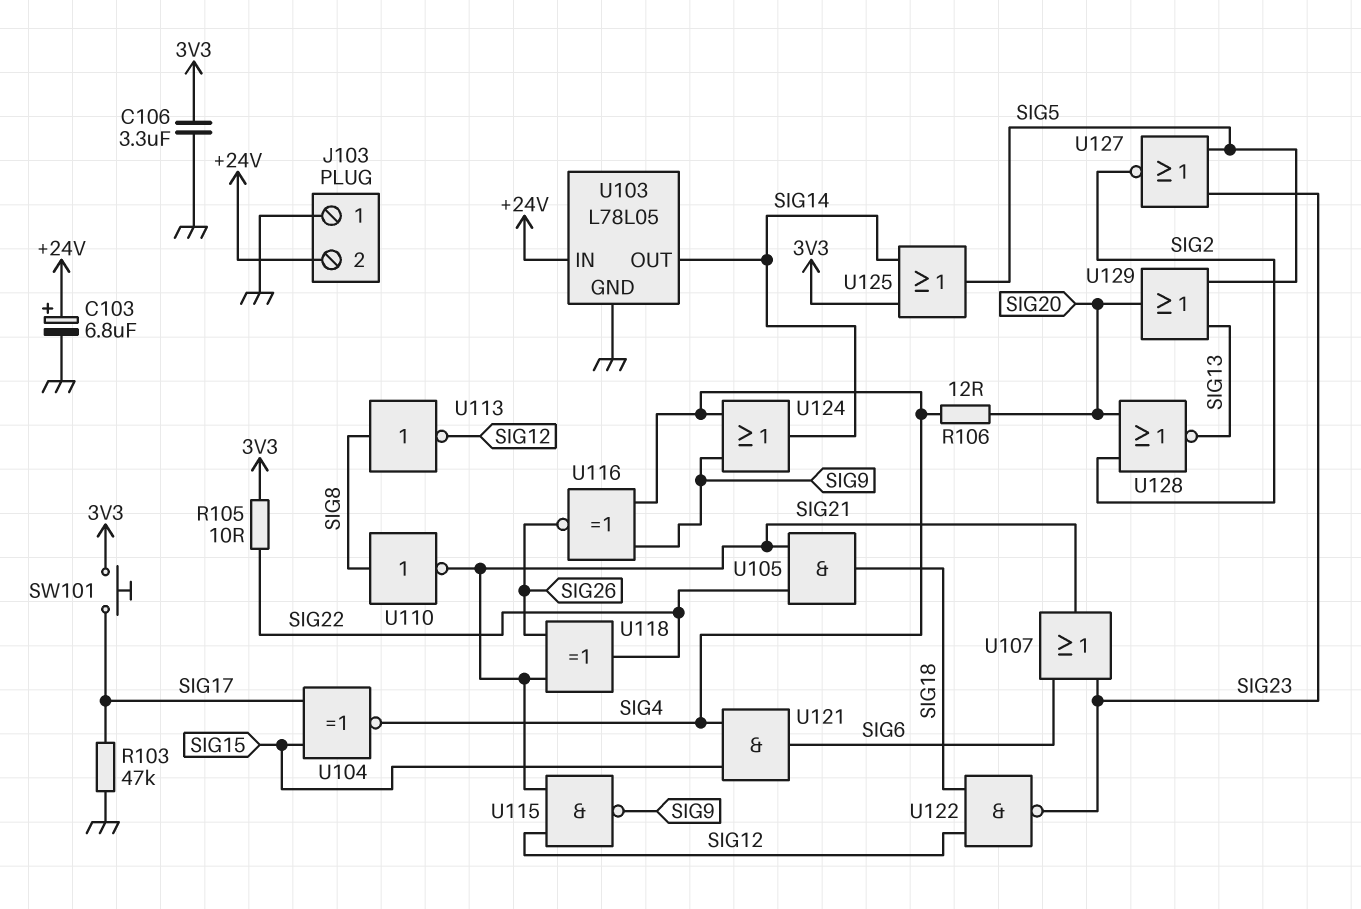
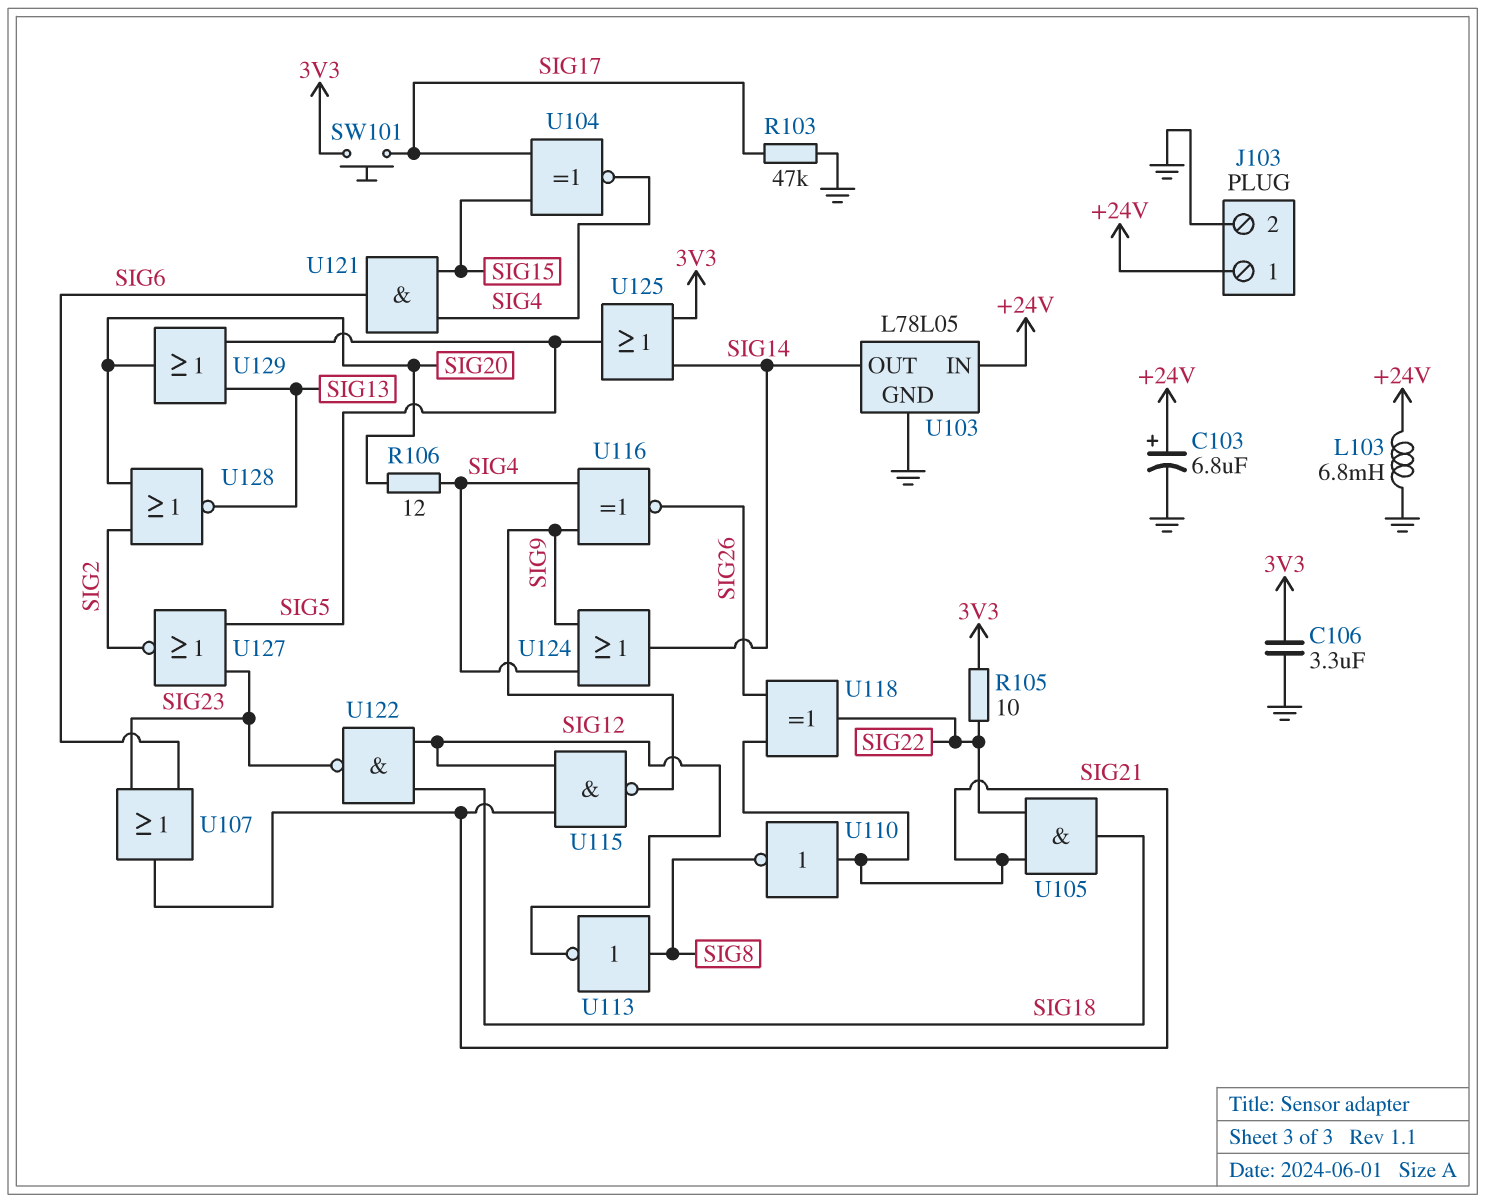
J103 pin 1: GND -> +24V
J103 pin 2: +24V -> GND
L103: none -> 6.8mH (+24V, GND)
U110: NOT (in SIG8, out SIG21) -> NOT (in SIG21, out SIG8)

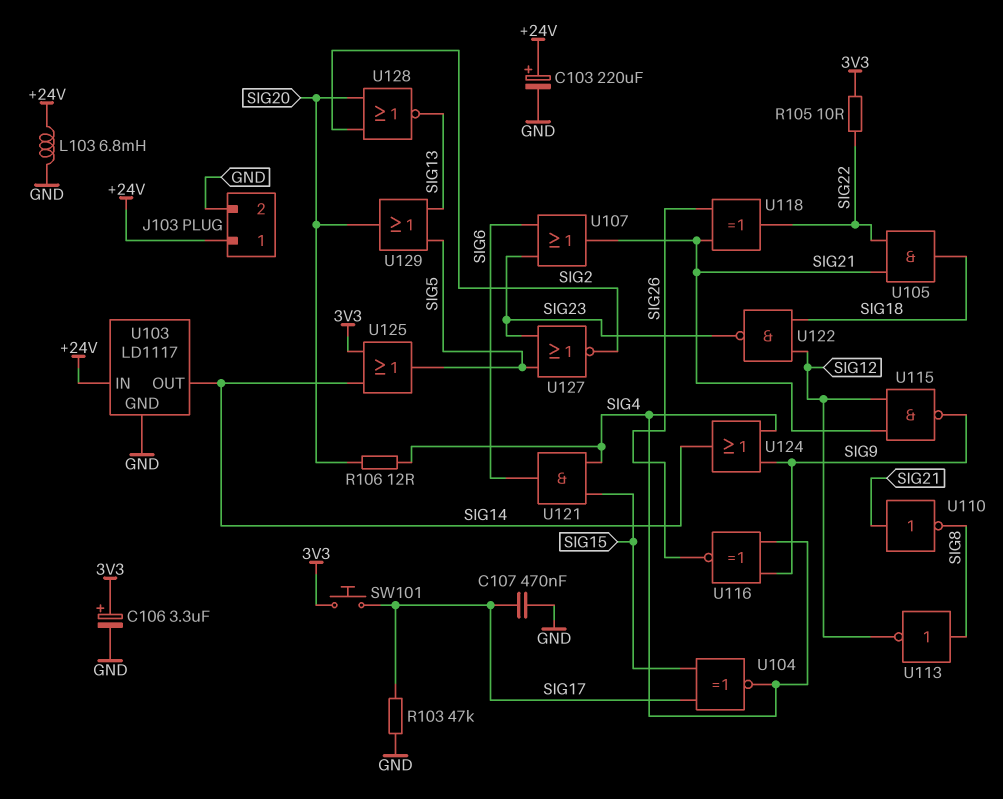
C103: 6.8uF (plus +24V, minus GND) -> 220uF (plus +24V, minus GND)
C106: 3.3uF (3V3, GND) -> 3.3uF (plus 3V3, minus GND)
C107: none -> 470nF (GND, SIG17)
U103: L78L05 -> LD1117

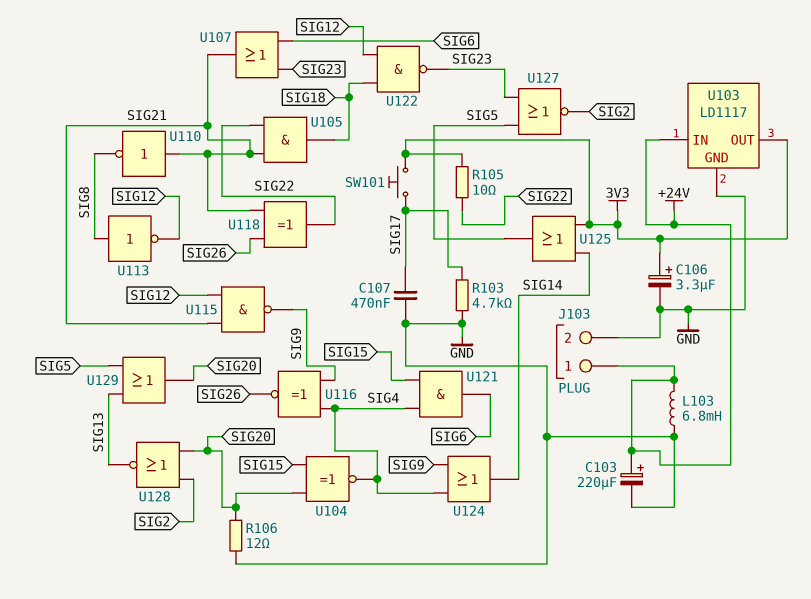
R103: 47k (GND, SIG17) -> 4.7k (GND, SIG17)
R106: 12 (SIG4, SIG20) -> 12 (GND, SIG20)
U103 pin OUT: SIG14 -> 3V3
U104: XNOR (in SIG15, in SIG17, out SIG4) -> XNOR (in SIG15, in SIG20, out SIG4)

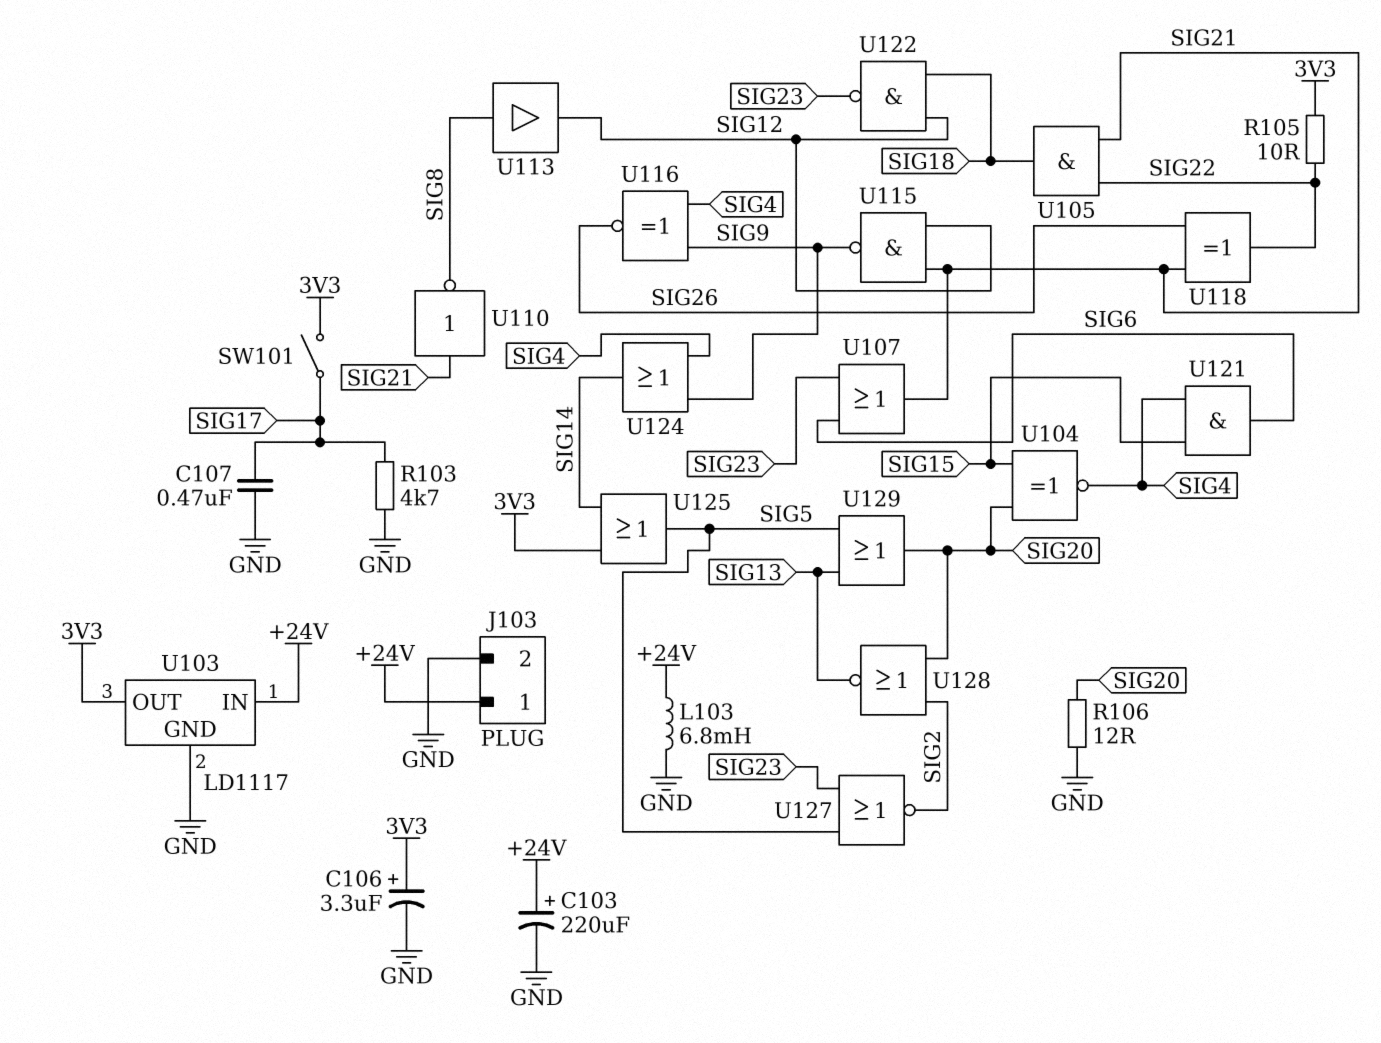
SW101: button (3V3, SIG17) -> switch (3V3, SIG17)
U113: NOT (in SIG8, out SIG12) -> buffer (in SIG8, out SIG12)

